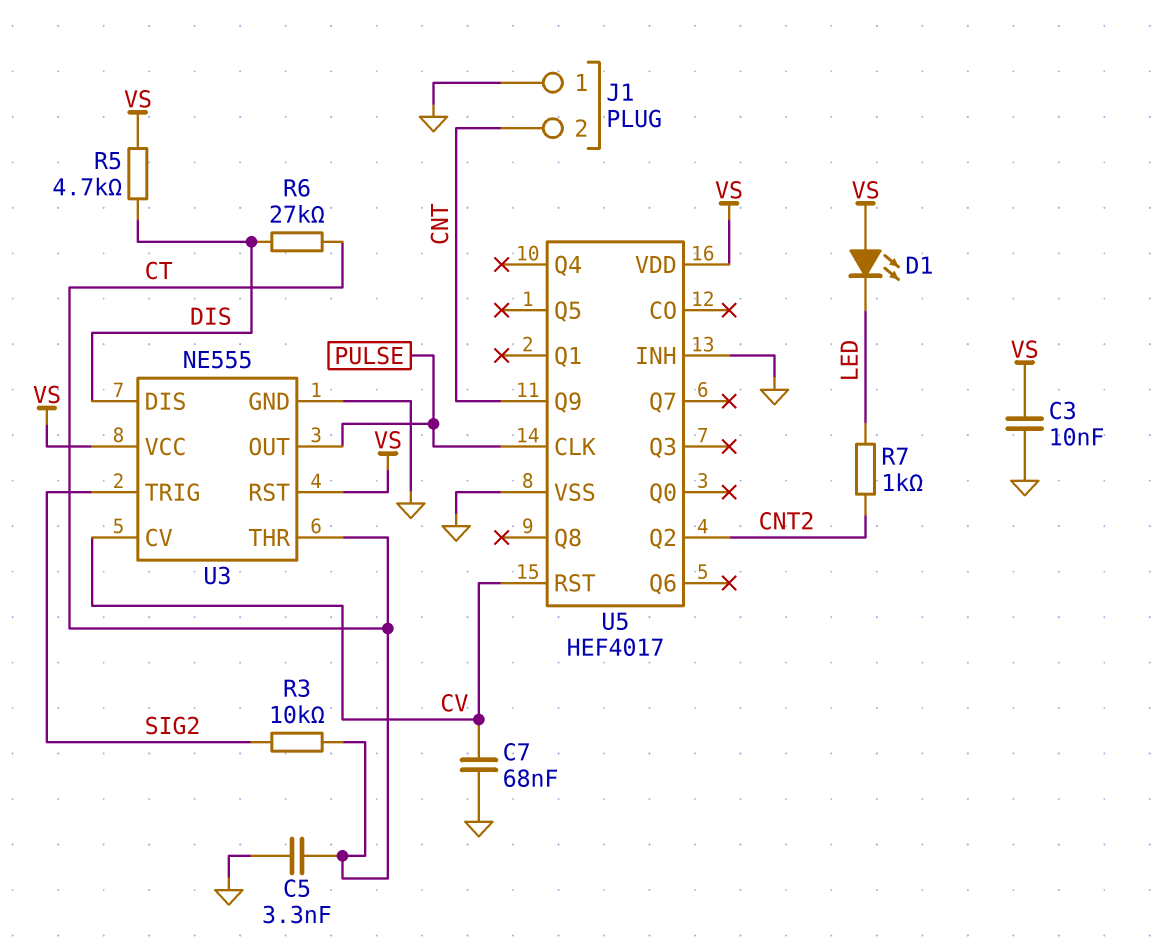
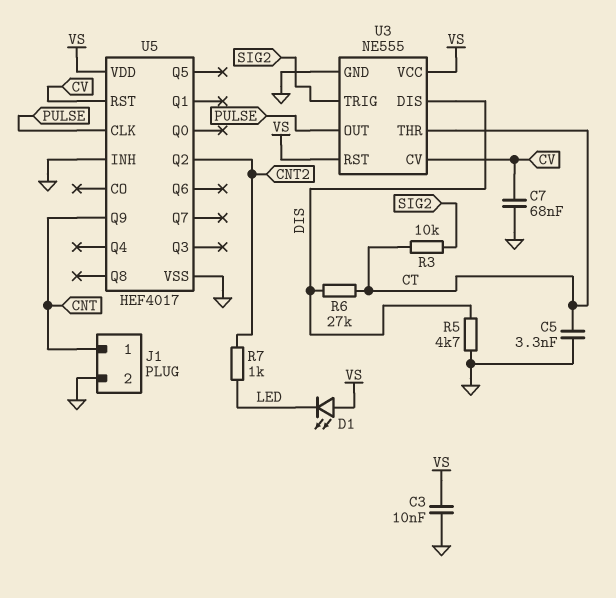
J1 pin 1: GND -> CNT
J1 pin 2: CNT -> GND
R5: 4.7k (DIS, VS) -> 4.7k (DIS, GND)

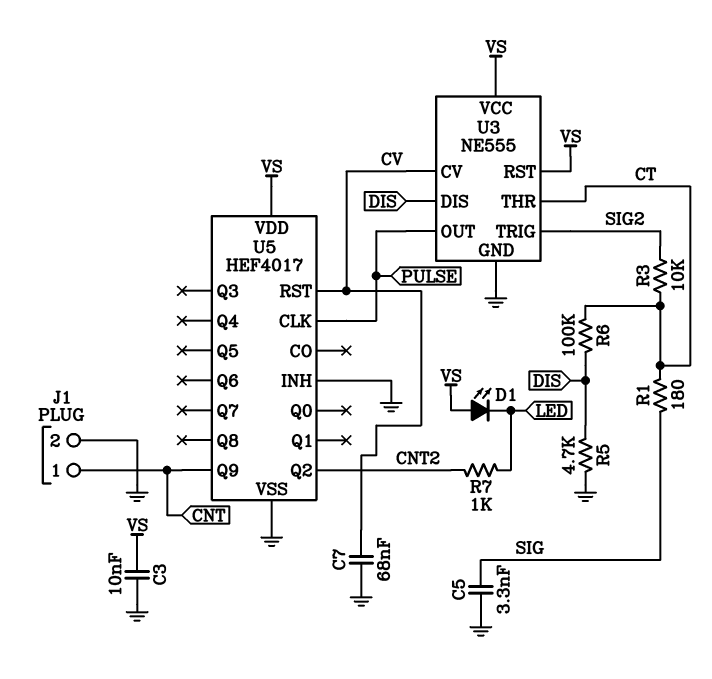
C5: 3.3nF (CT, GND) -> 3.3nF (GND, SIG)
R1: none -> 180 (CT, SIG)
R6: 27k (CT, DIS) -> 100k (CT, DIS)

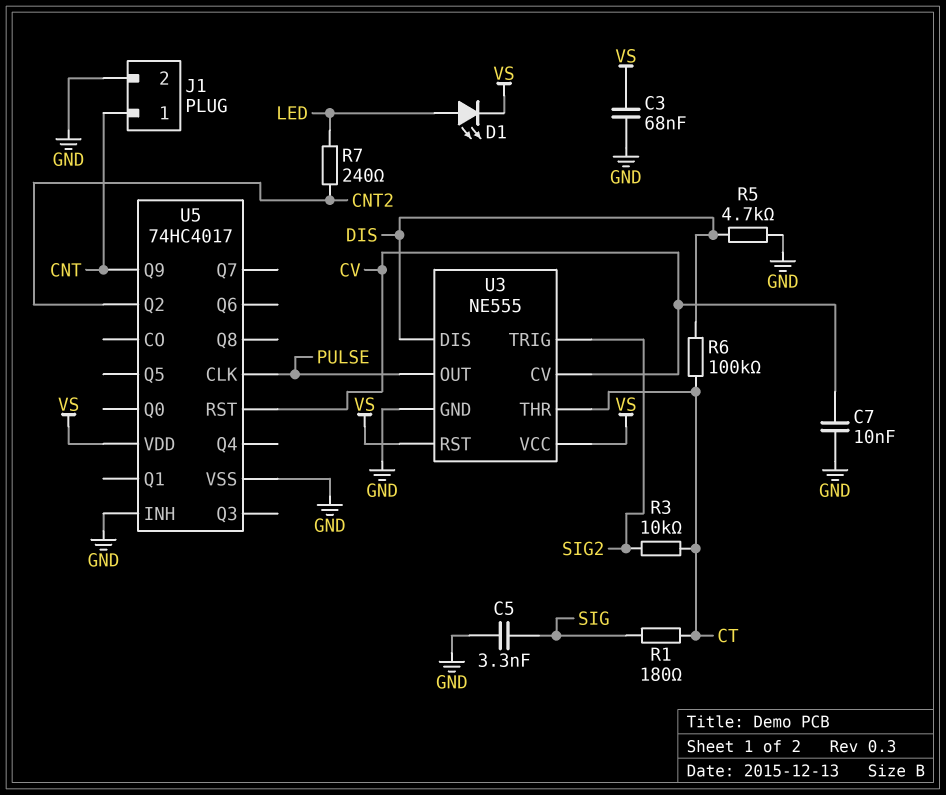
C3: 10nF (GND, VS) -> 68nF (GND, VS)
C7: 68nF (CV, GND) -> 10nF (CV, GND)
D1: LED (A VS, K LED) -> LED (A LED, K VS)
R7: 1k (CNT2, LED) -> 240 (CNT2, LED)
U5: HEF4017 -> 74HC4017

